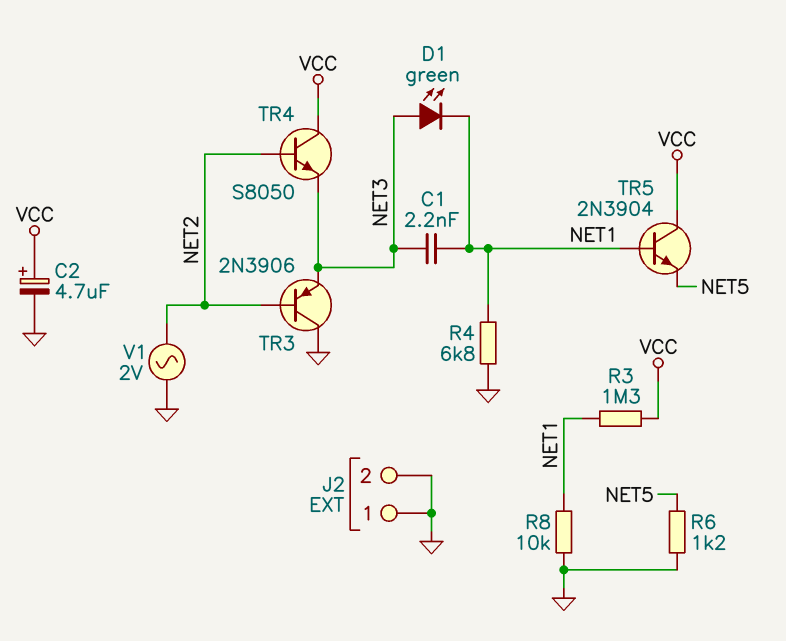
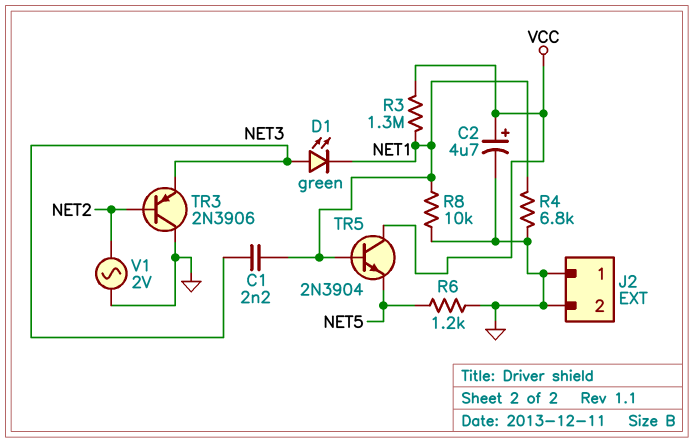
TR4: NPN S8050 (B NET2, C VCC, E NET3) -> none

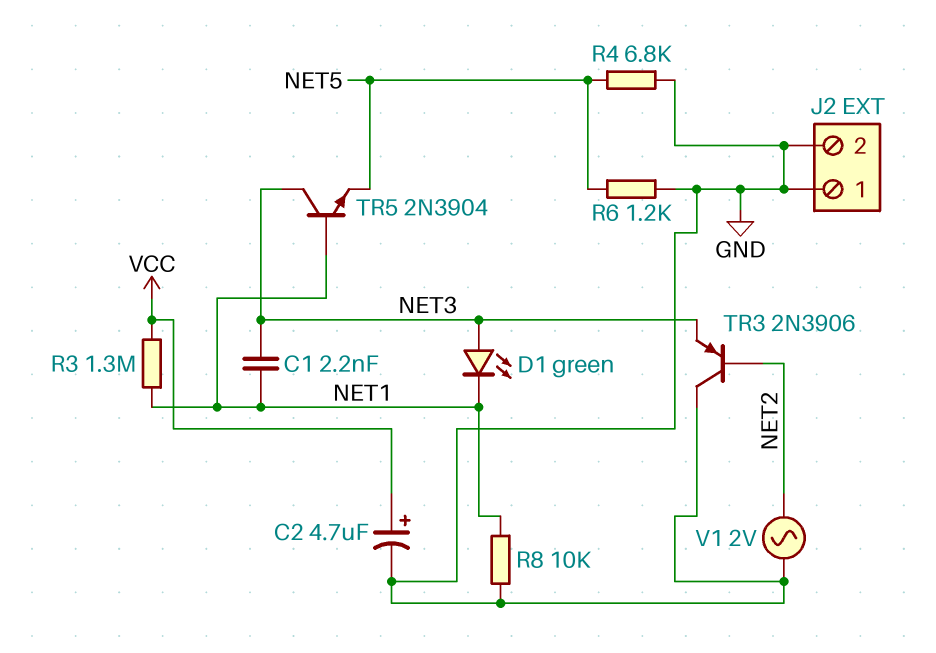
R4: 6.8k (GND, NET1) -> 6.8k (GND, NET5)
TR5: NPN 2N3904 (B NET1, C VCC, E NET5) -> NPN 2N3904 (B NET1, C NET3, E NET5)

